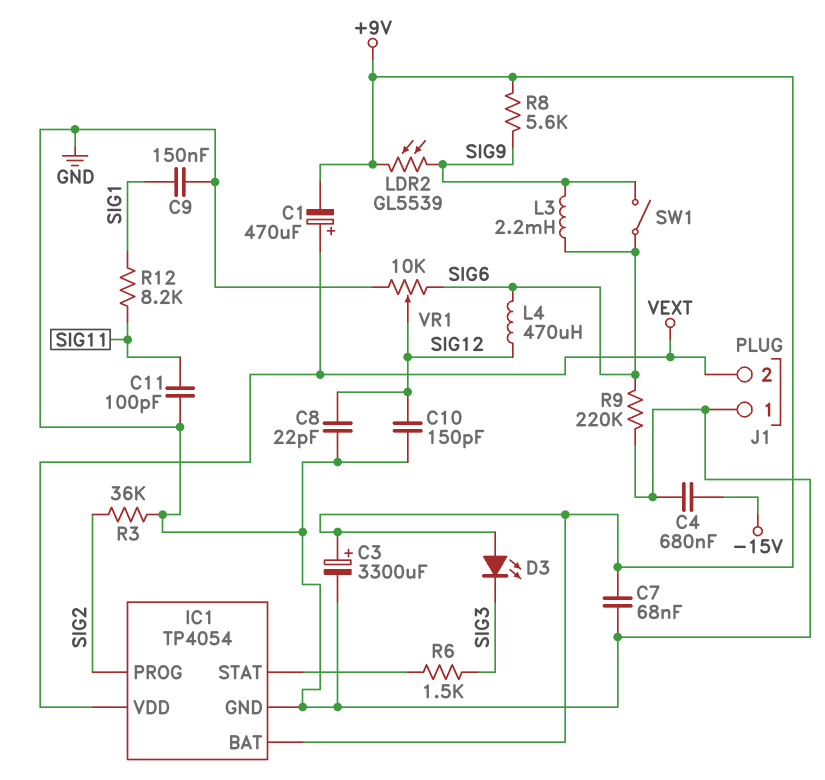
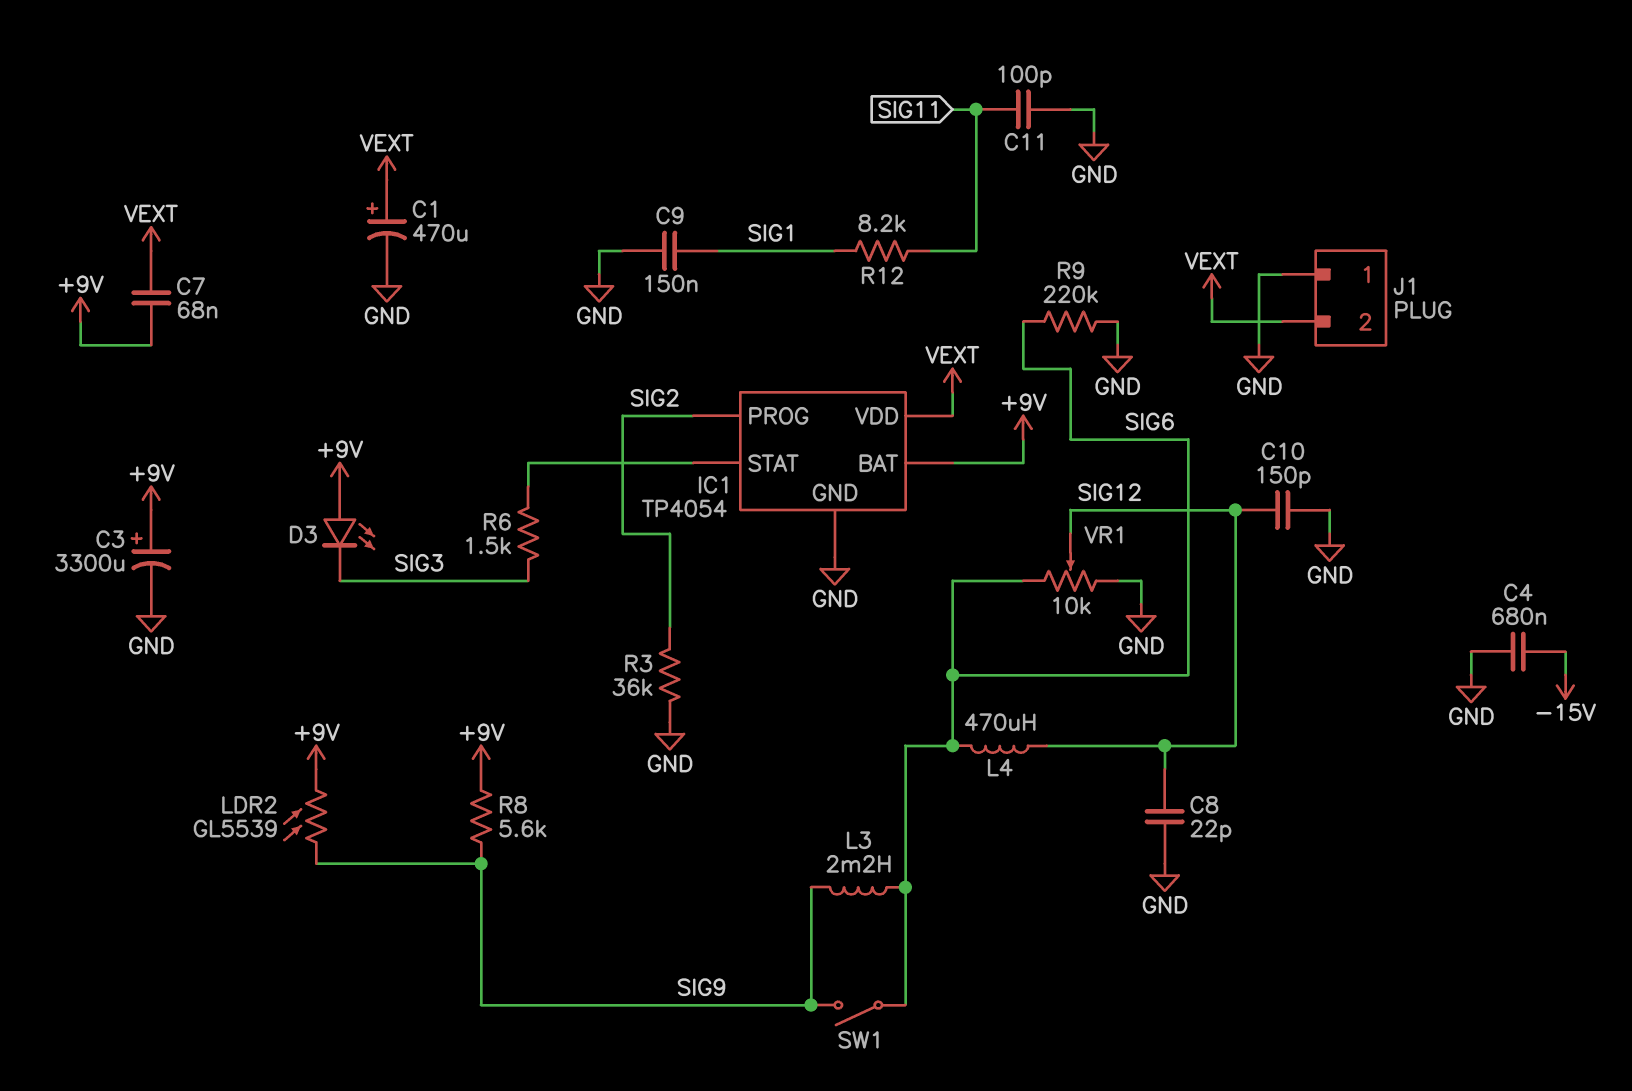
C1: 470uF (plus VEXT, minus +9V) -> 470uF (plus VEXT, minus GND)
C7: 68nF (+9V, GND) -> 68nF (+9V, VEXT)

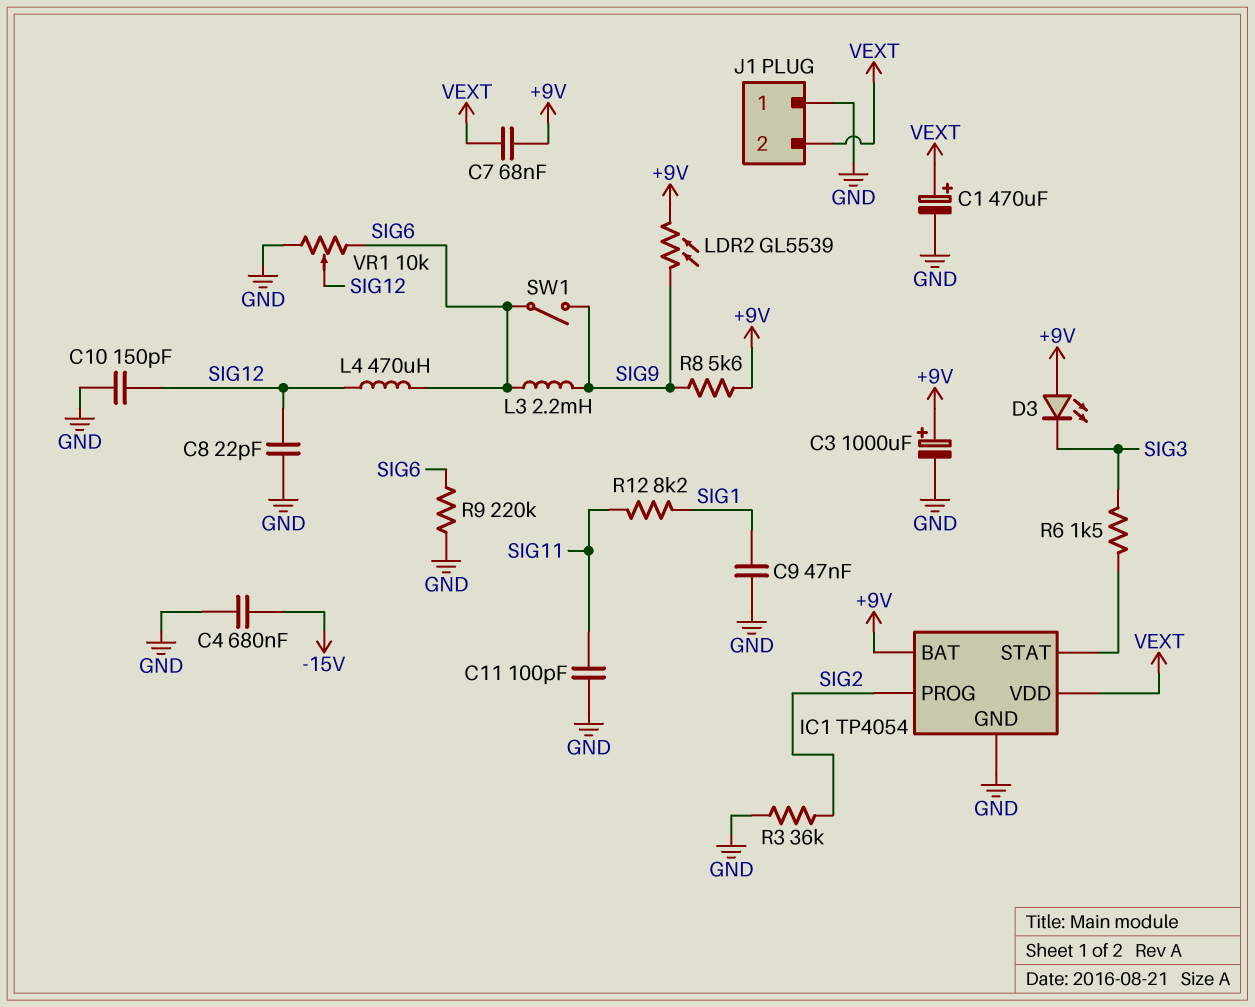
C3: 3300uF (plus +9V, minus GND) -> 1000uF (plus +9V, minus GND)
C9: 150nF (GND, SIG1) -> 47nF (GND, SIG1)

